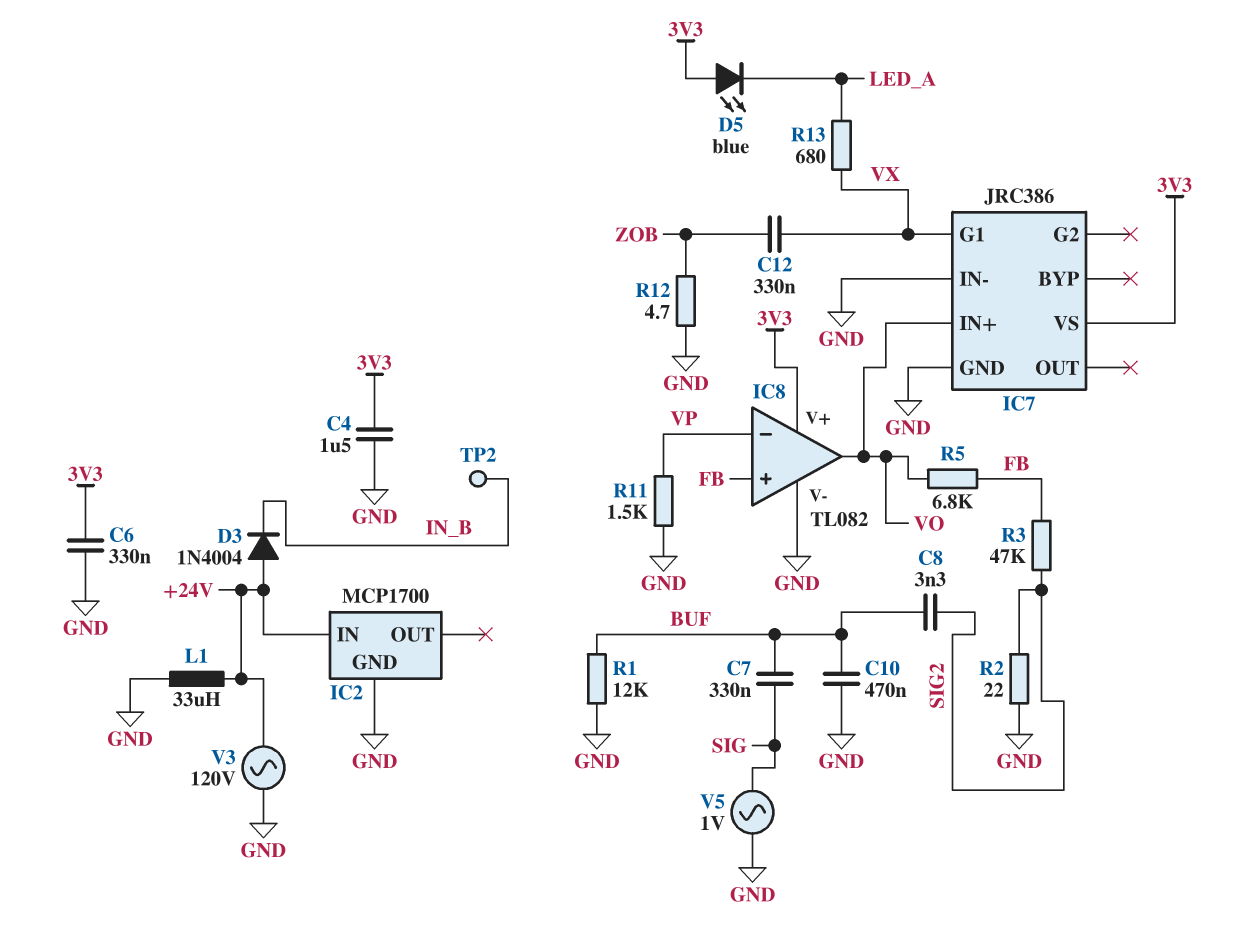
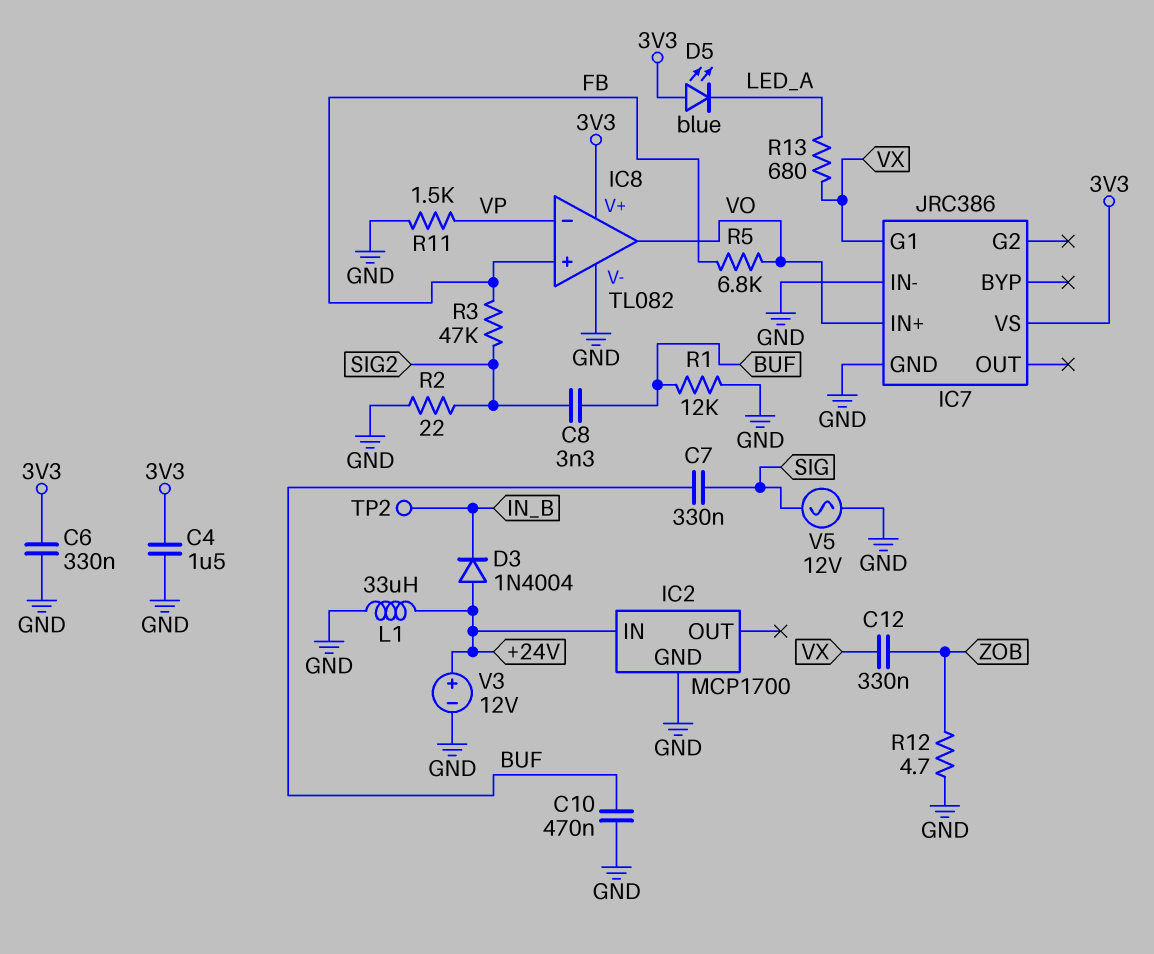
V3: AC 120V (+24V, GND) -> 12V (plus +24V, minus GND)
V5: AC 1V (GND, SIG) -> AC 12V (GND, SIG)

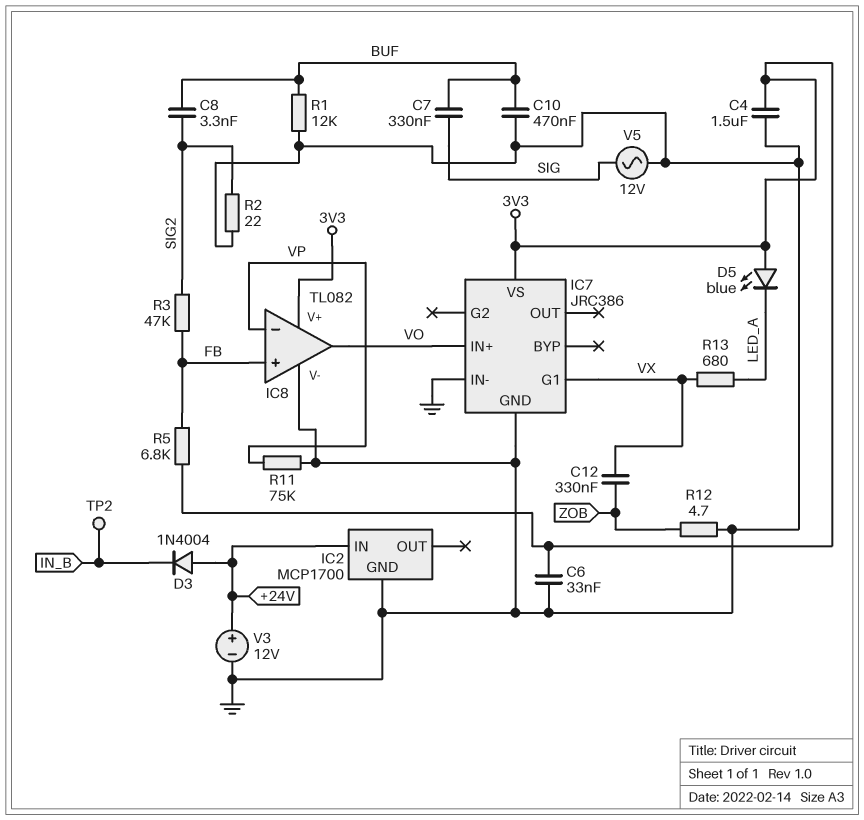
C6: 330nF (3V3, GND) -> 33nF (3V3, GND)
L1: 33uH (+24V, GND) -> none
R5: 6.8k (FB, VO) -> 6.8k (3V3, FB)
R11: 1.5k (GND, VP) -> 75k (GND, VP)

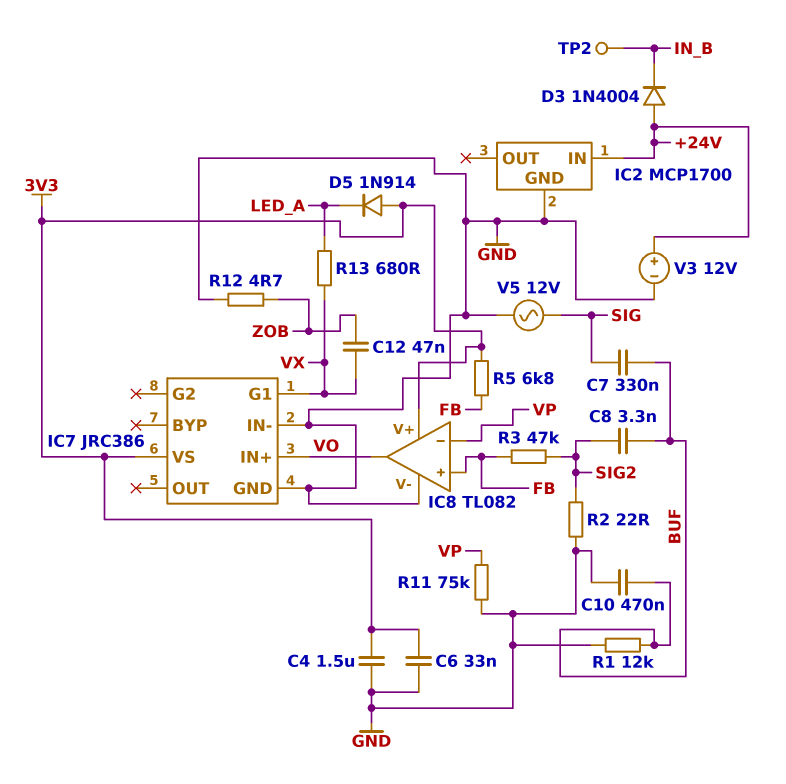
C12: 330nF (VX, ZOB) -> 47nF (VX, ZOB)
D5: LED blue (A 3V3, K LED_A) -> diode 1N914 (A 3V3, K LED_A)

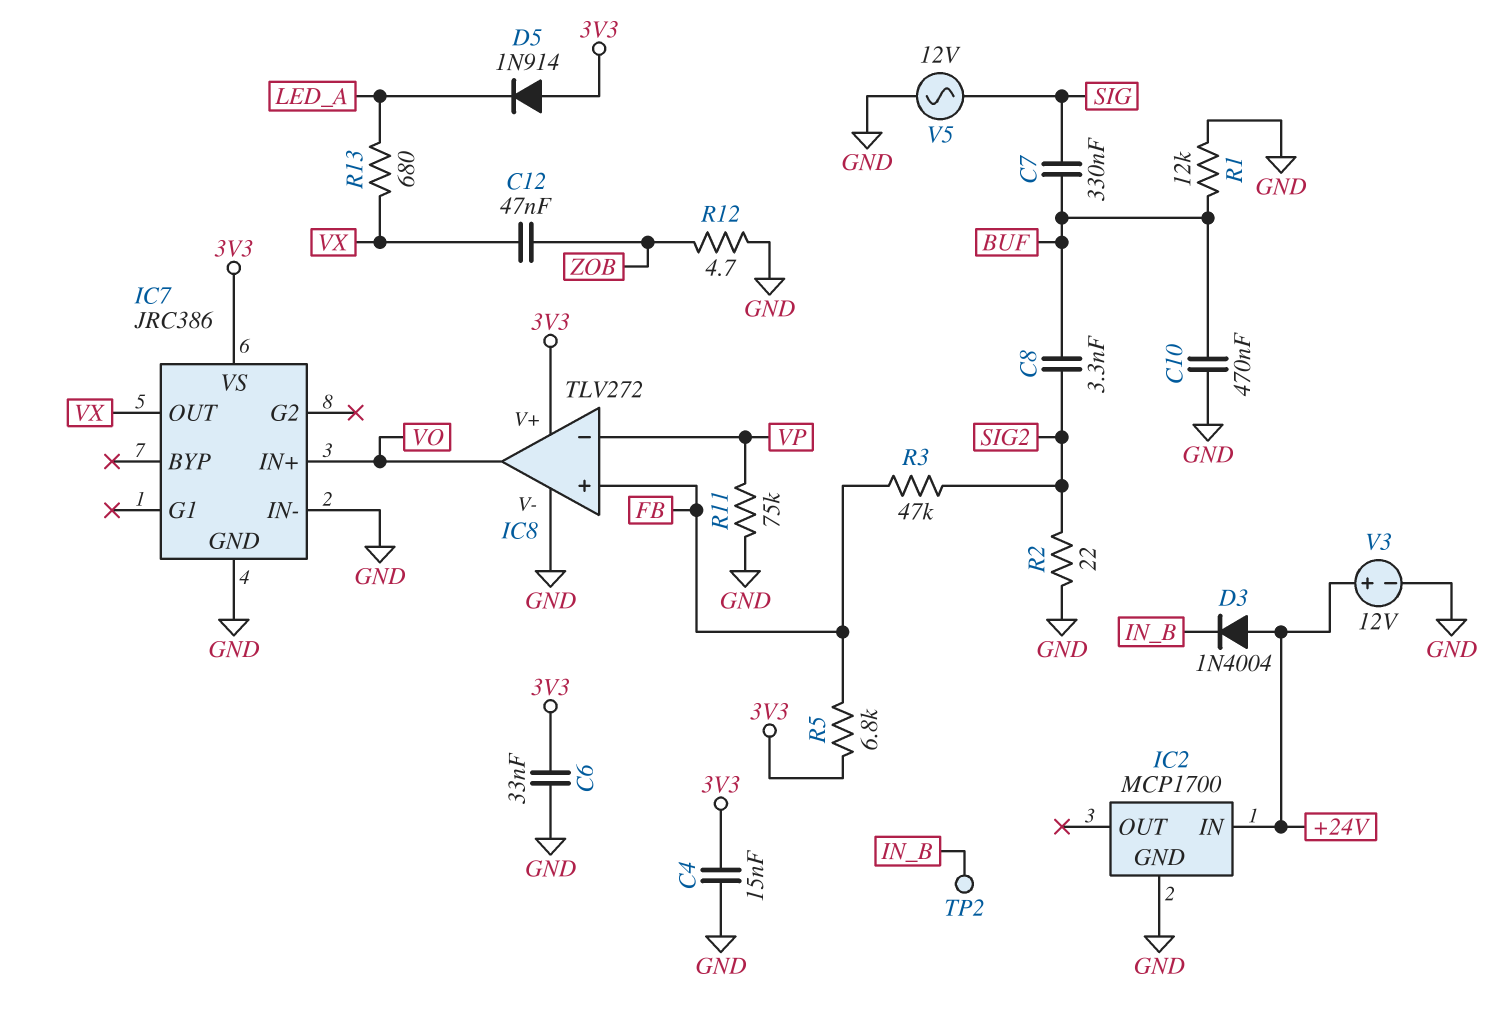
C4: 1.5uF (3V3, GND) -> 15nF (3V3, GND)
IC7 pin G1: VX -> none
IC7 pin OUT: none -> VX
IC8: TL082 -> TLV272

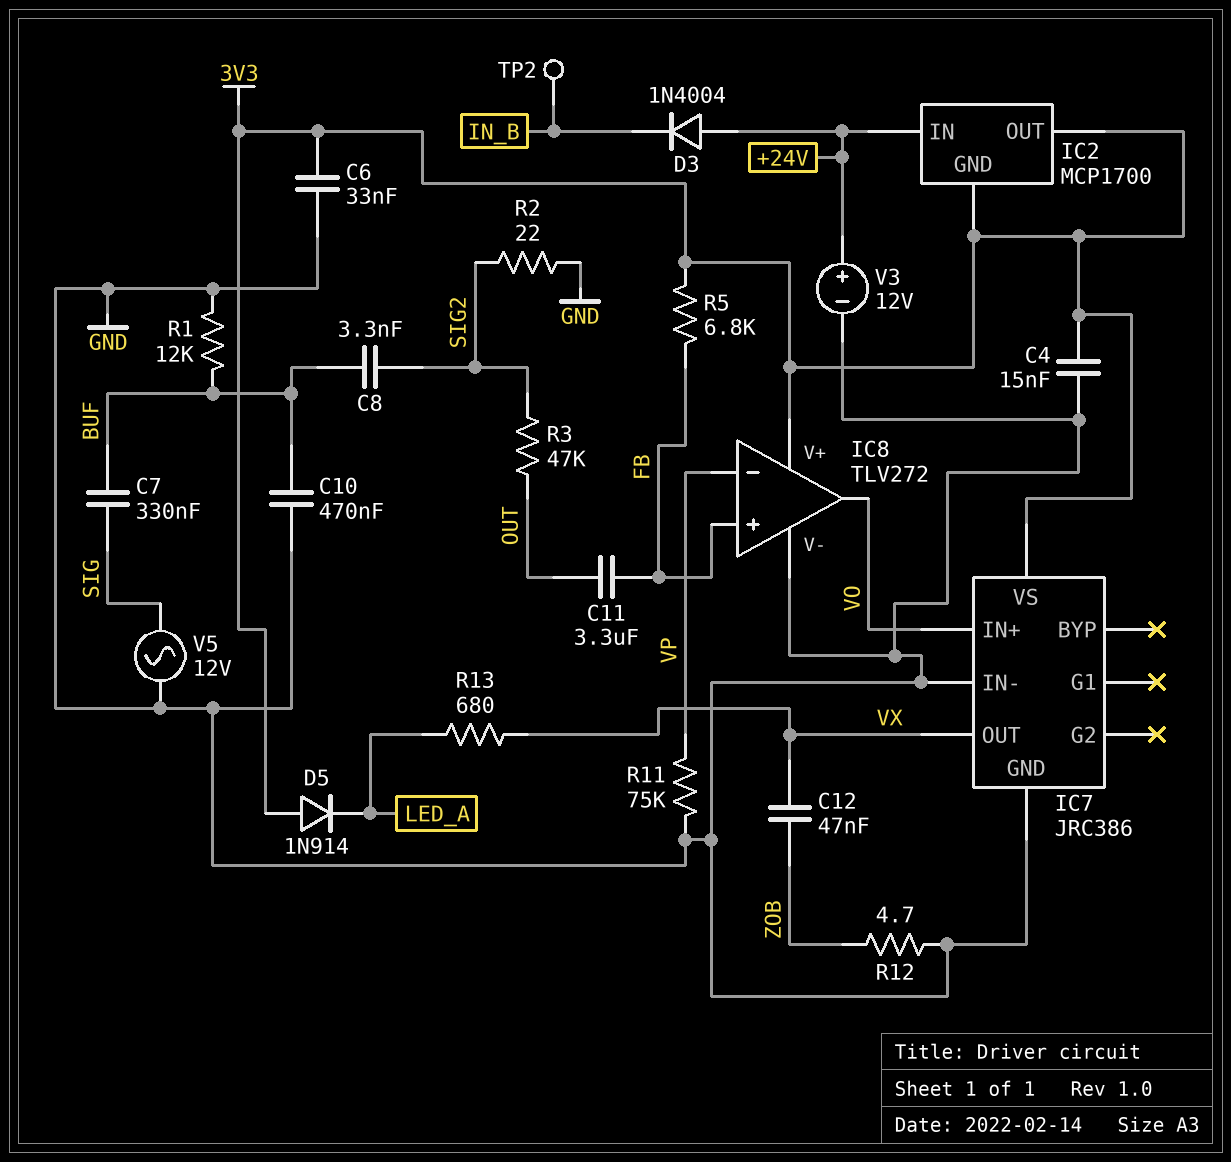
C11: none -> 3.3uF (FB, OUT)
IC2 pin GND: GND -> 3V3
IC2 pin OUT: none -> 3V3
R3: 47k (FB, SIG2) -> 47k (OUT, SIG2)

